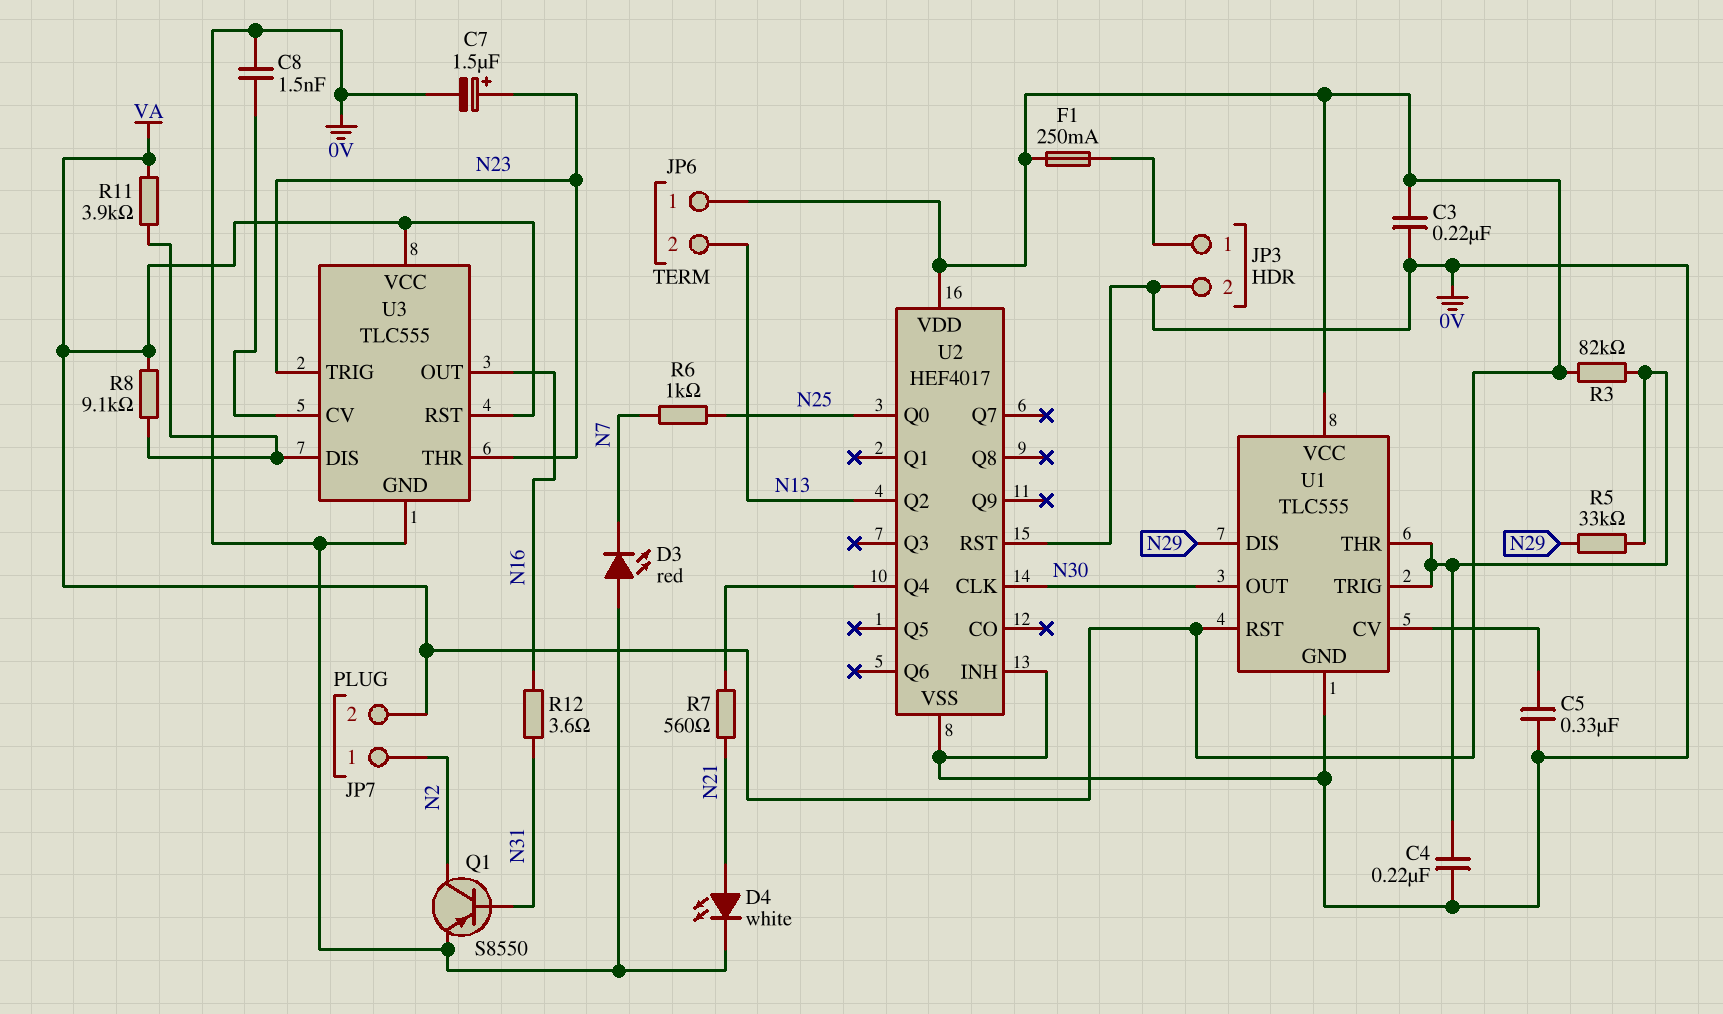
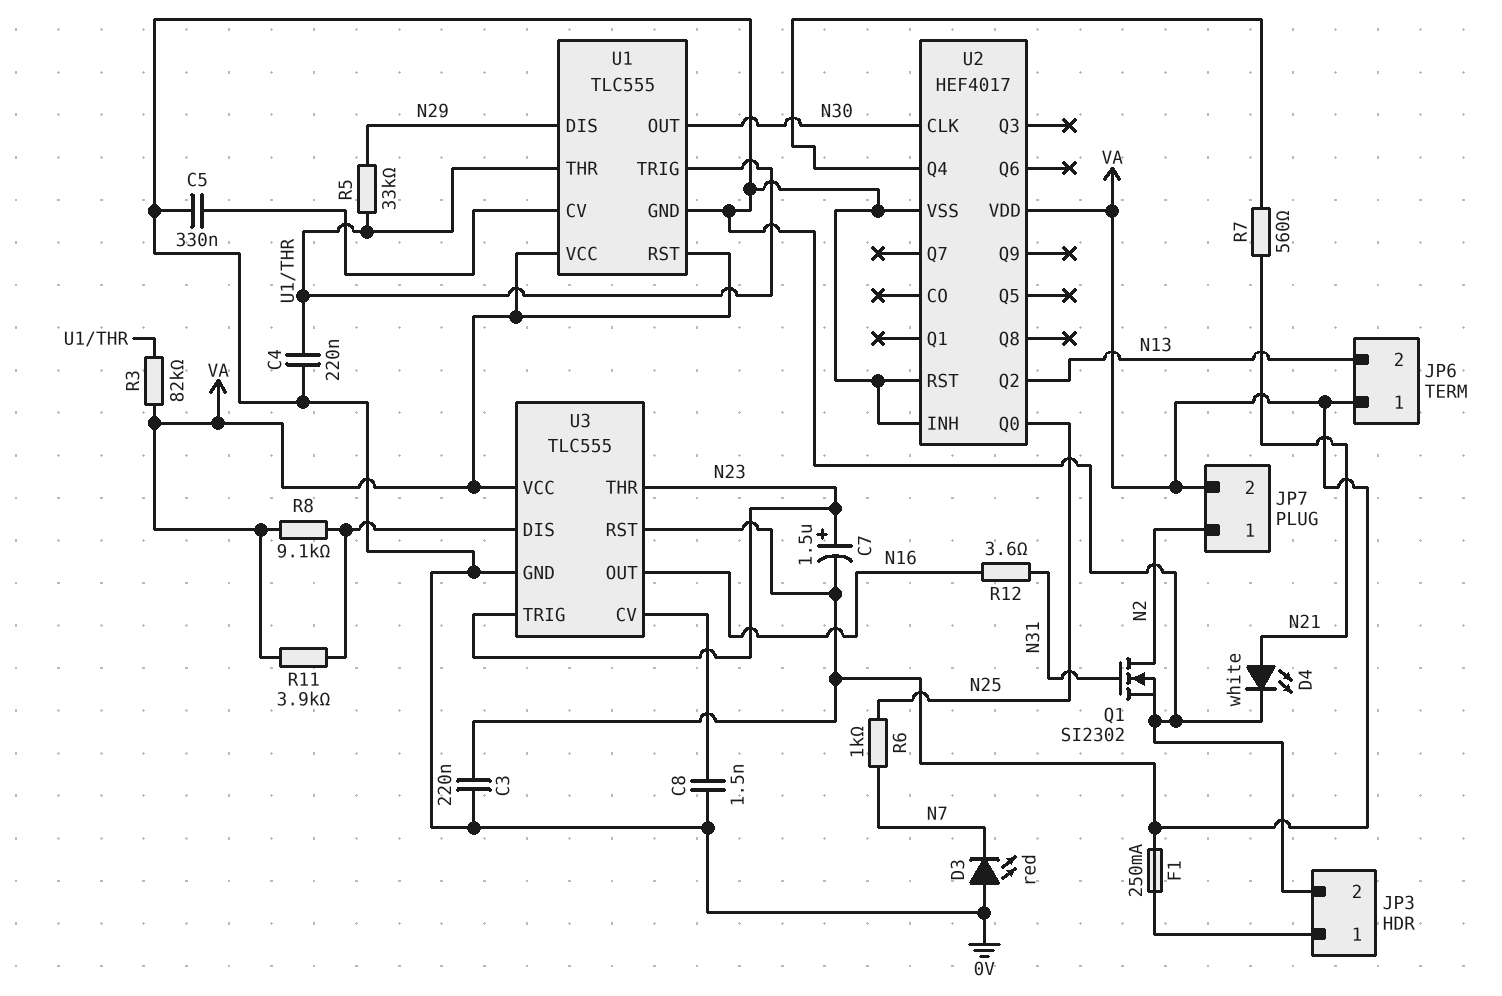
C7: 1.5uF (plus N23, minus 0V) -> 1.5uF (plus N23, minus VA)
Q1: PNP S8550 (B N31, C N2, E 0V) -> NMOS SI2302 (G N31, D N2, S 0V)

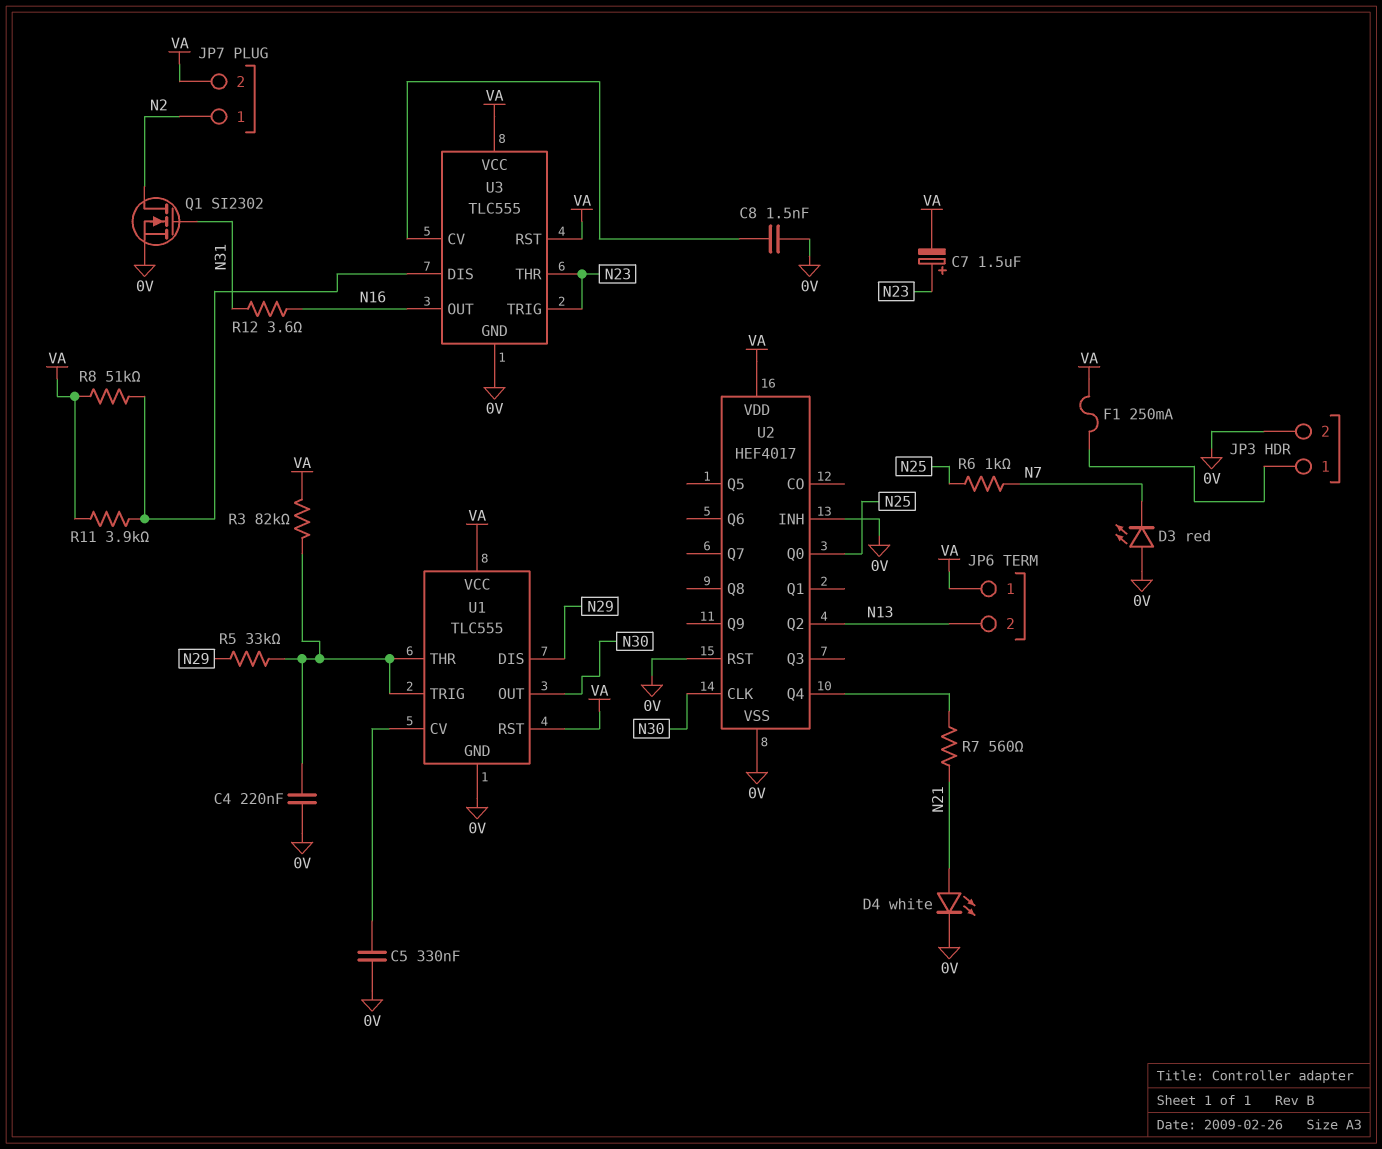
C3: 220nF (0V, VA) -> none
R8: 9.1k (U3/DIS, VA) -> 51k (U3/DIS, VA)

